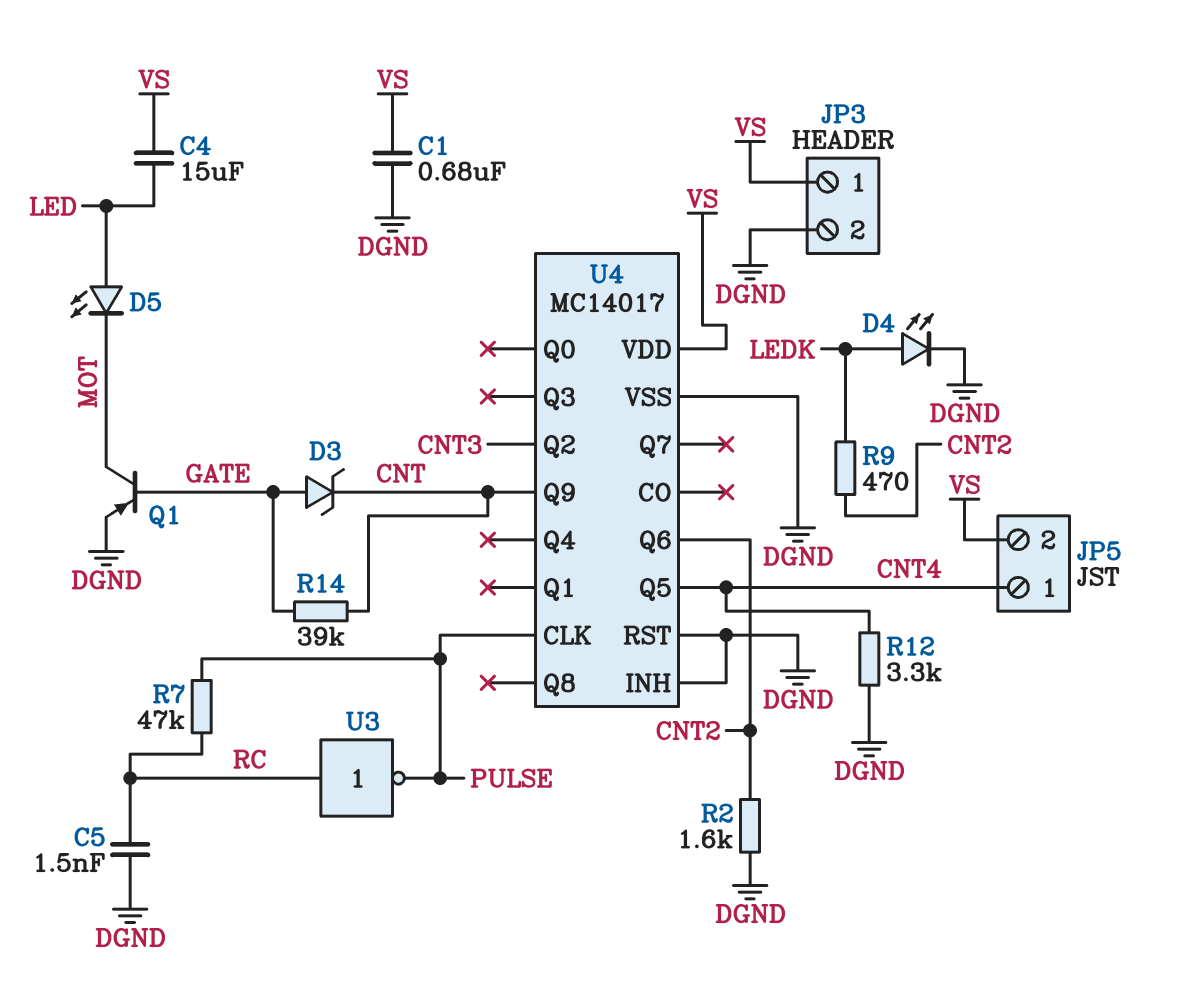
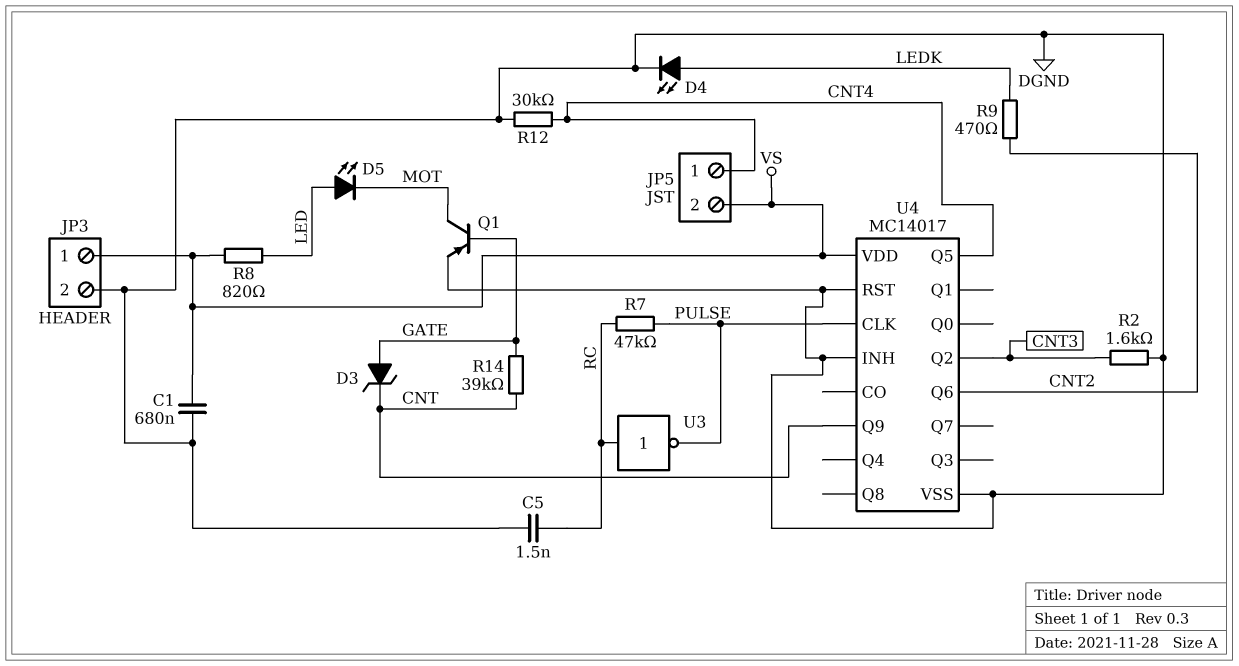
C4: 15uF (LED, VS) -> none
R2: 1.6k (CNT2, DGND) -> 1.6k (CNT3, DGND)
R8: none -> 820 (LED, VS)
R12: 3.3k (CNT4, DGND) -> 30k (CNT4, DGND)

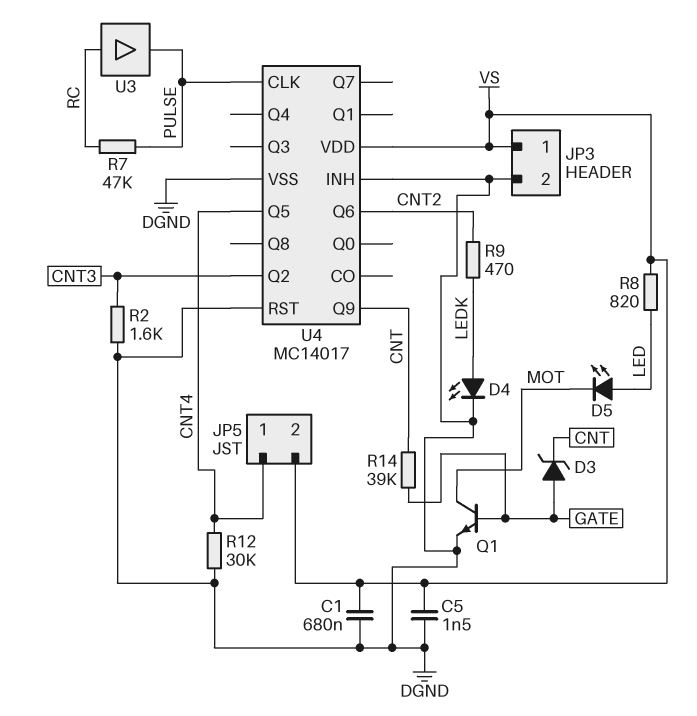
C5: 1.5nF (DGND, RC) -> 1.5nF (DGND, VS)
Q1: PNP (B GATE, C MOT, E DGND) -> NPN (B GATE, C MOT, E DGND)
U3: NOT (in RC, out PULSE) -> buffer (in RC, out PULSE)

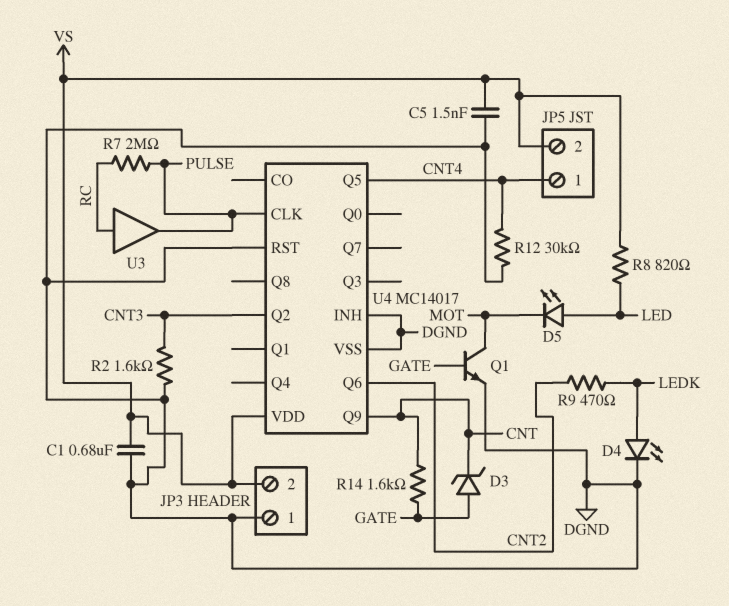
JP3 pin 1: VS -> DGND
JP3 pin 2: DGND -> VS
R7: 47k (PULSE, RC) -> 2M (PULSE, RC)
R14: 39k (CNT, GATE) -> 1.6k (CNT, GATE)

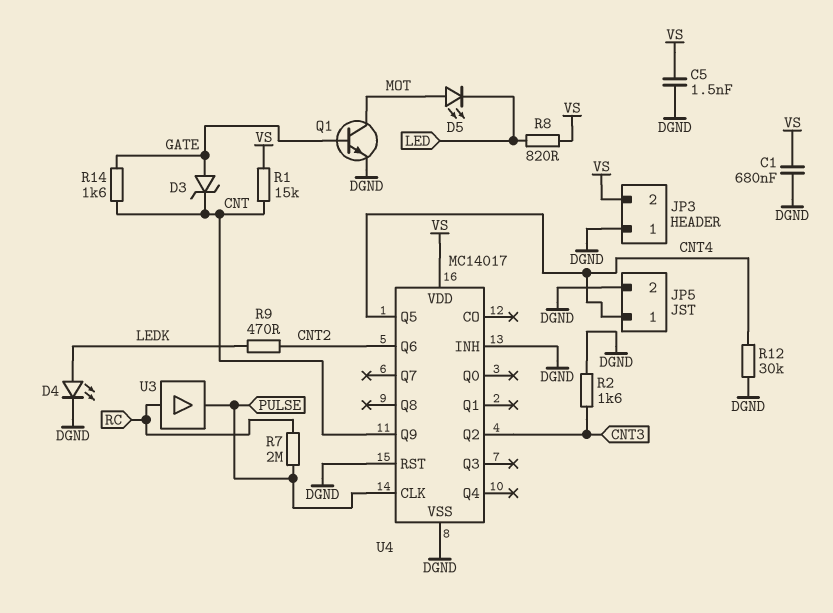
D5: LED (A LED, K MOT) -> LED (A MOT, K LED)
JP5 pin 2: VS -> DGND
R1: none -> 15k (CNT, VS)

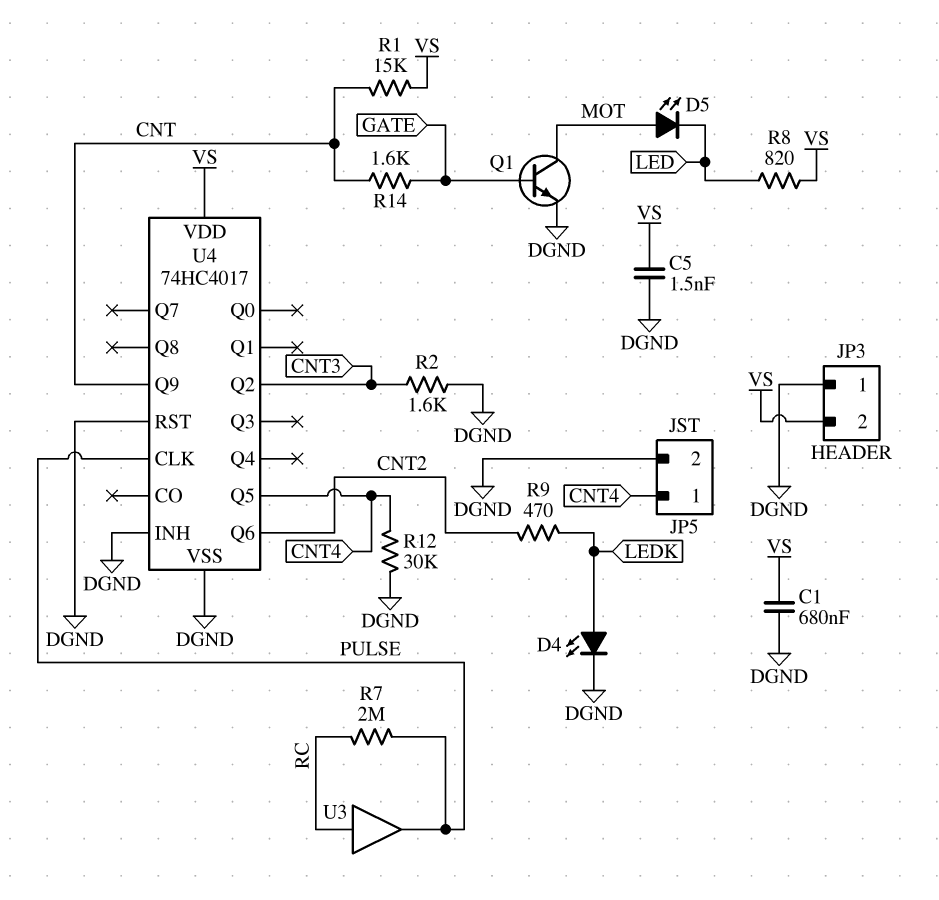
D3: zener (A GATE, K CNT) -> none
U4: MC14017 -> 74HC4017

